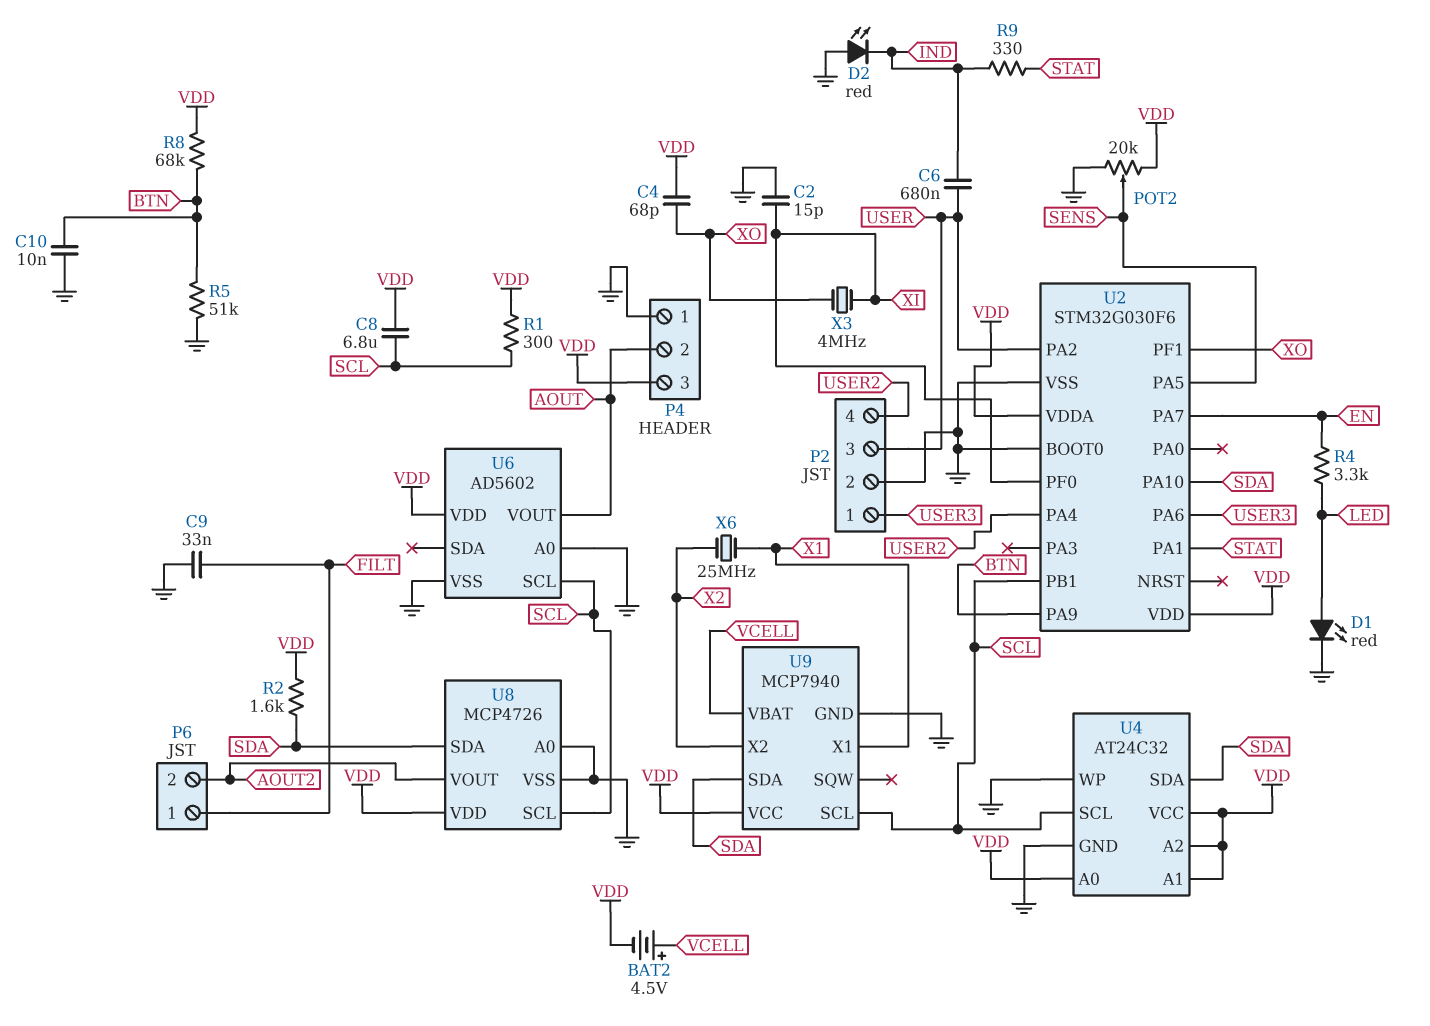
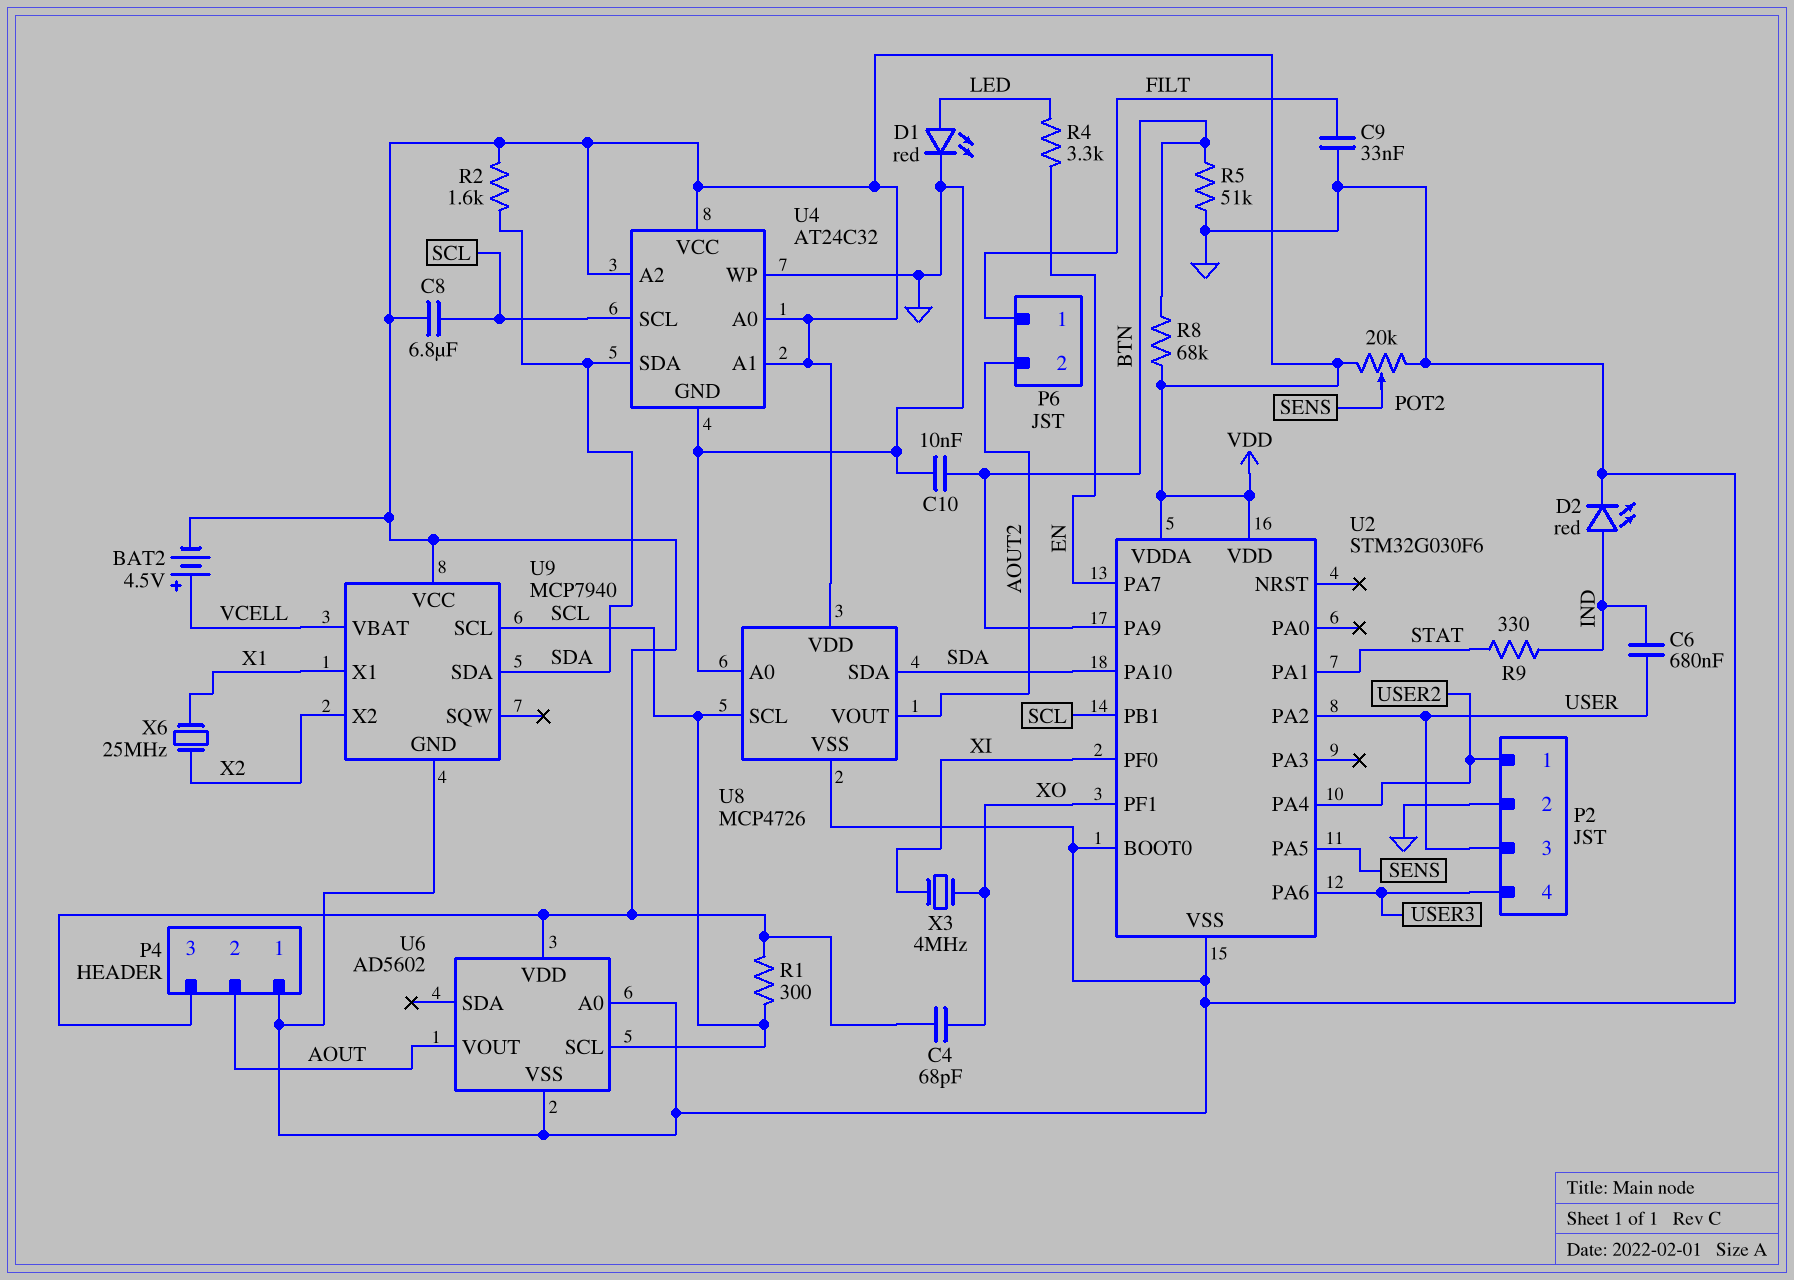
C2: 15pF (GND, XI) -> none
D2: LED red (A GND, K IND) -> LED red (A IND, K GND)
P2 pin 1: USER3 -> USER2
P2 pin 4: USER2 -> USER3

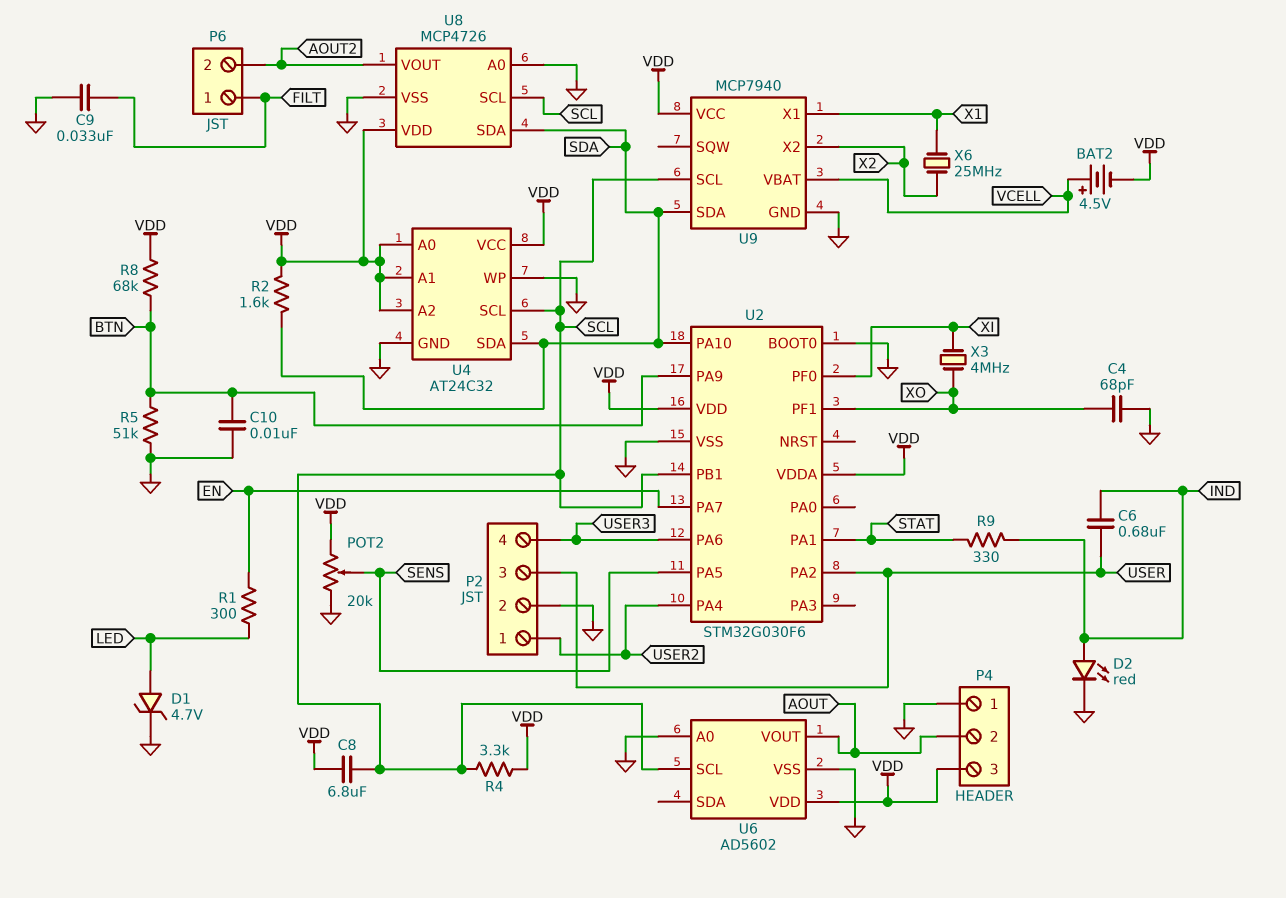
C4: 68pF (VDD, XO) -> 68pF (GND, XO)
D1: LED red (A LED, K GND) -> zener 4.7V (A LED, K GND)
R1: 300 (SCL, VDD) -> 300 (EN, LED)
R4: 3.3k (EN, LED) -> 3.3k (SCL, VDD)

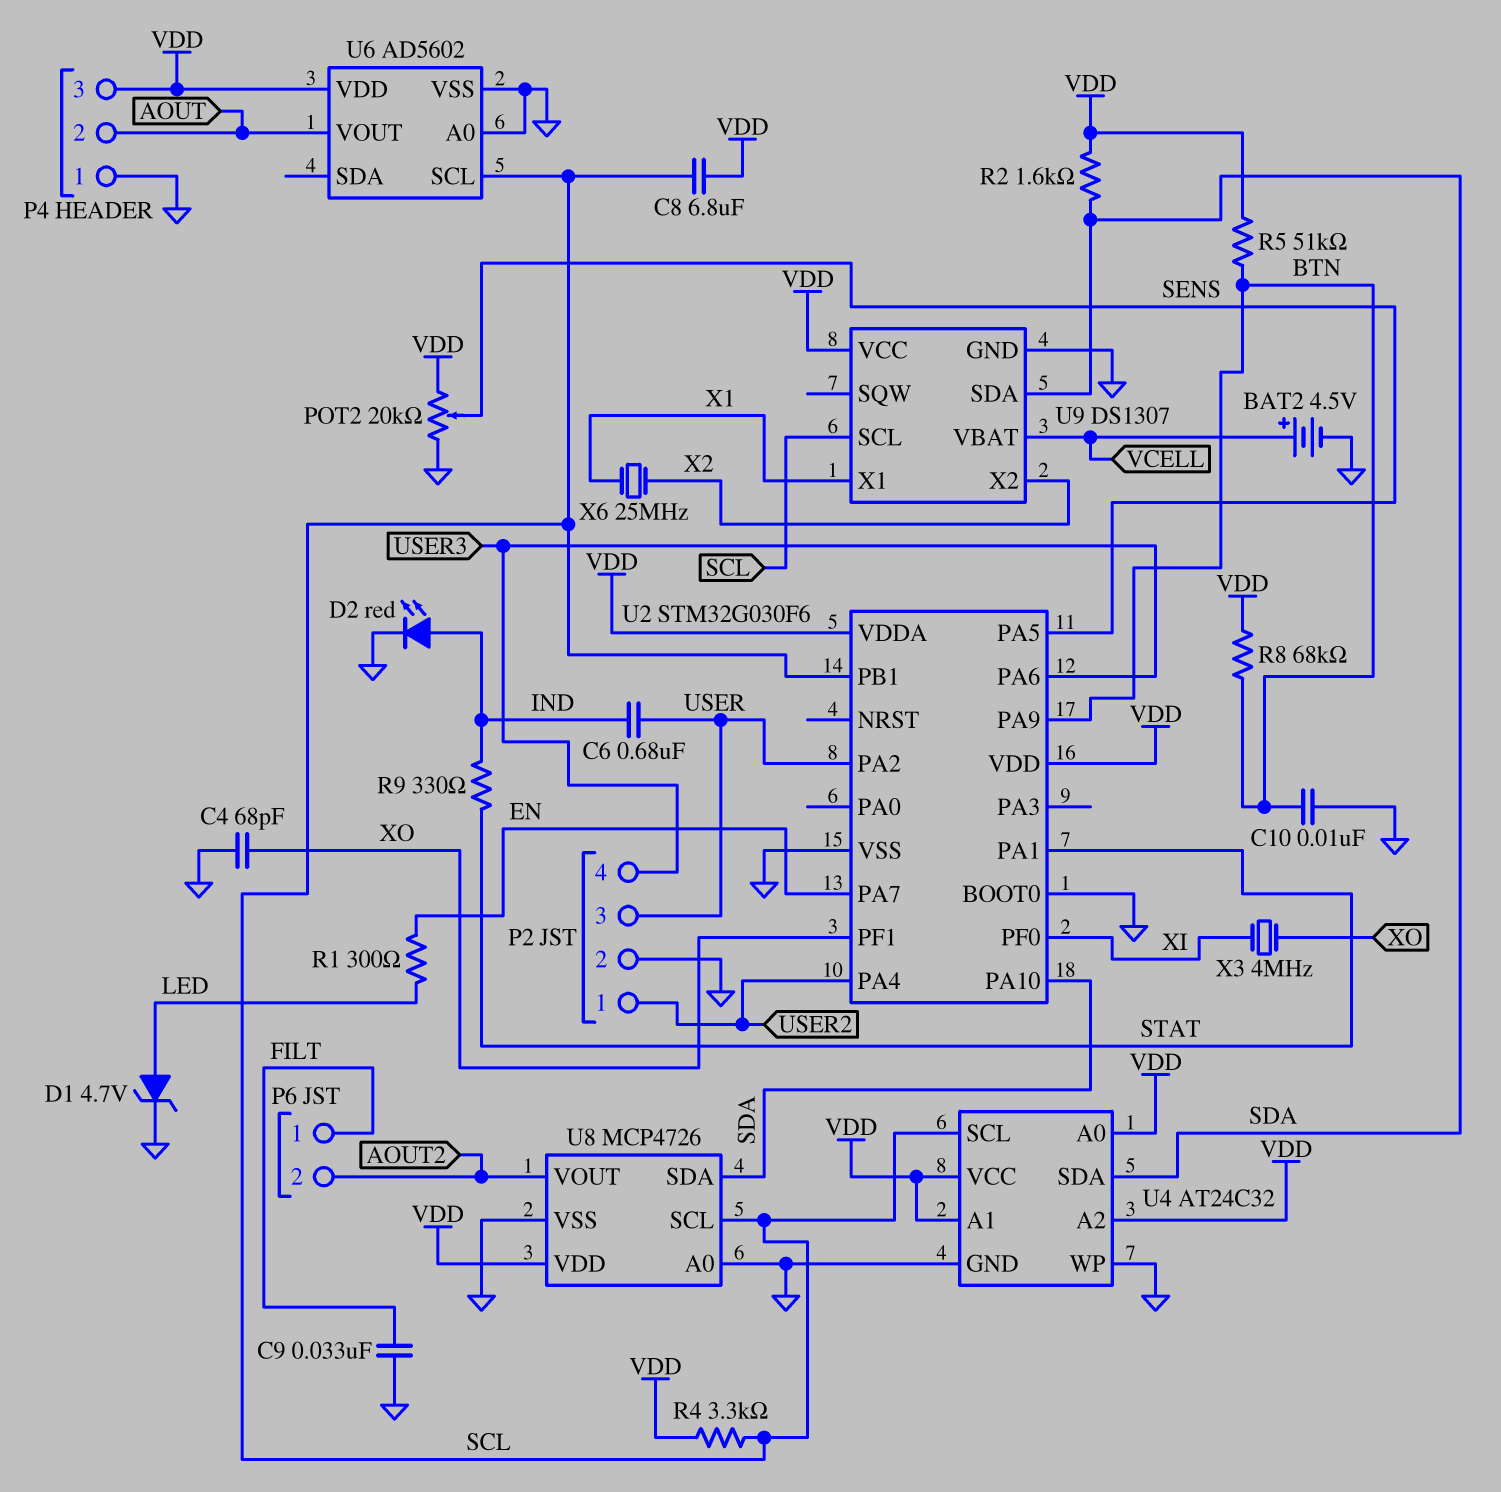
BAT2: 4.5V (plus VCELL, minus VDD) -> 4.5V (plus VCELL, minus GND)
R5: 51k (BTN, GND) -> 51k (BTN, VDD)
U9: MCP7940 -> DS1307

